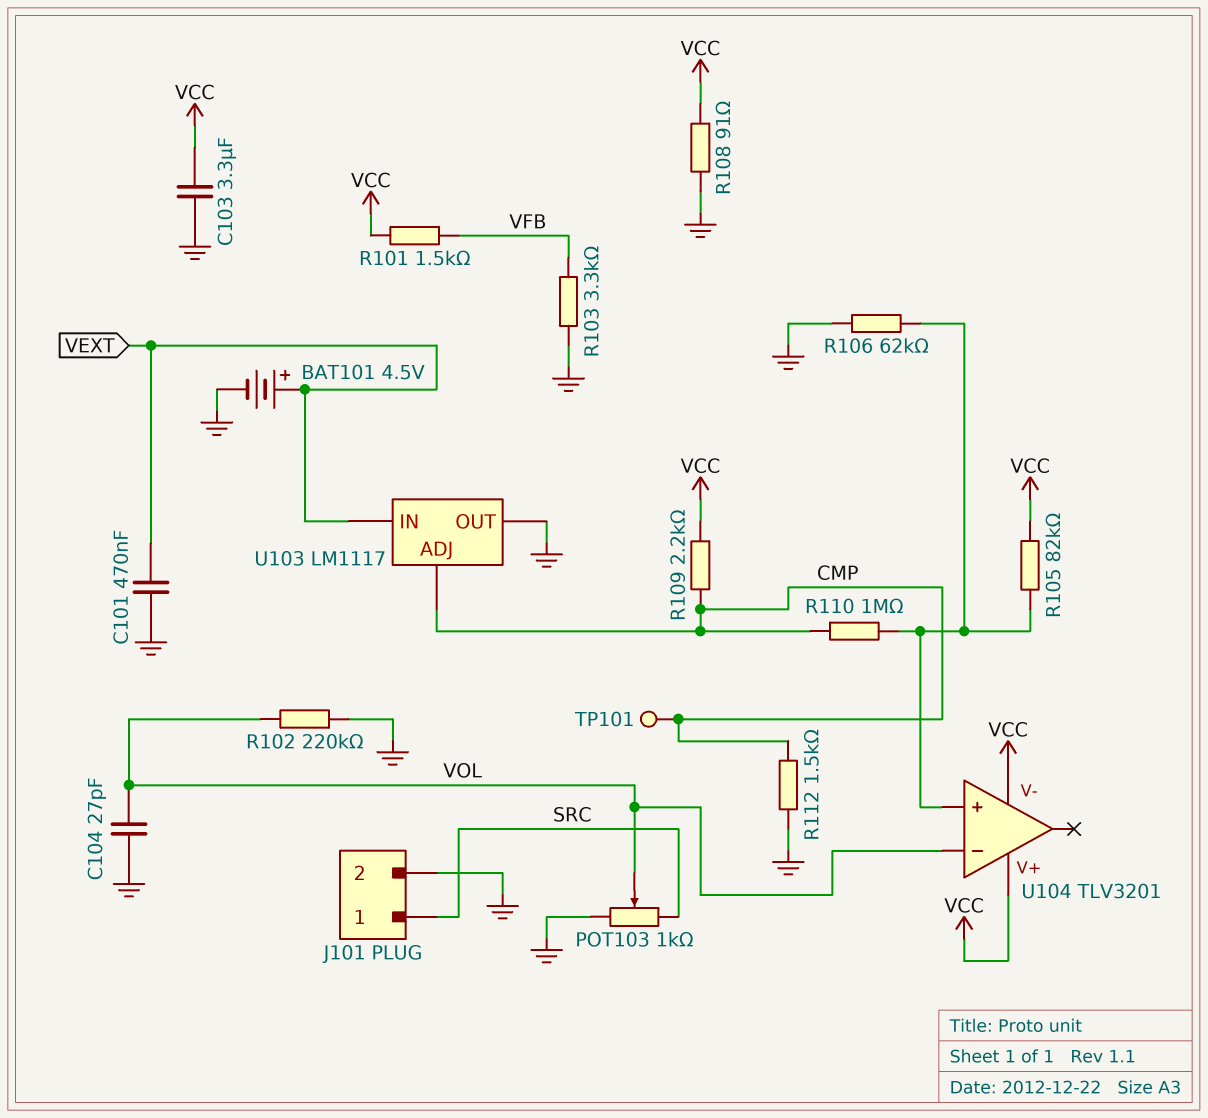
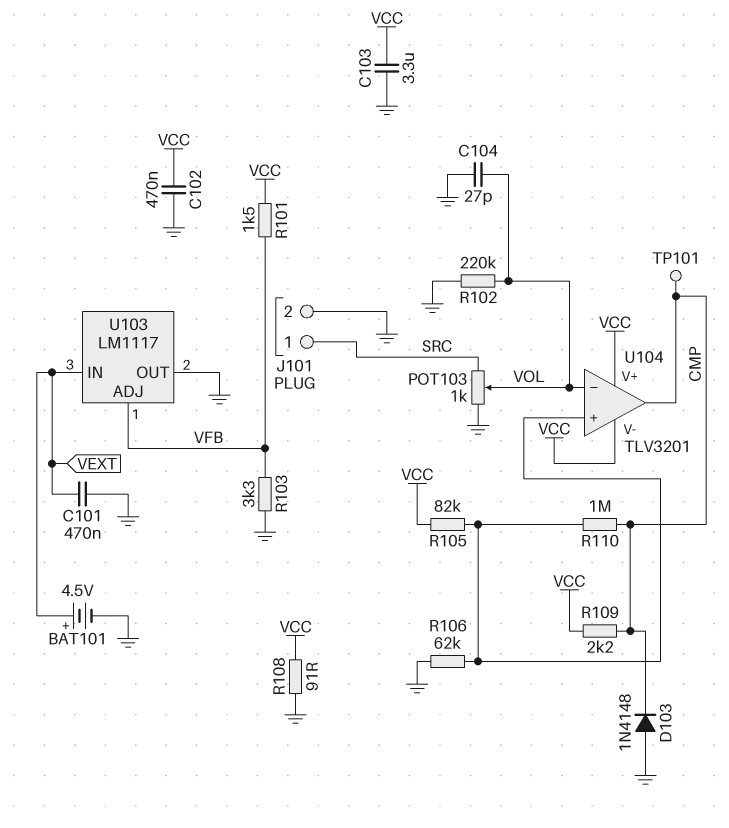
C102: none -> 470nF (GND, VCC)
D103: none -> diode 1N4148 (A GND, K CMP)
R112: 1.5k (CMP, GND) -> none
U103 pin ADJ: CMP -> VFB
U104 pin out: none -> CMP

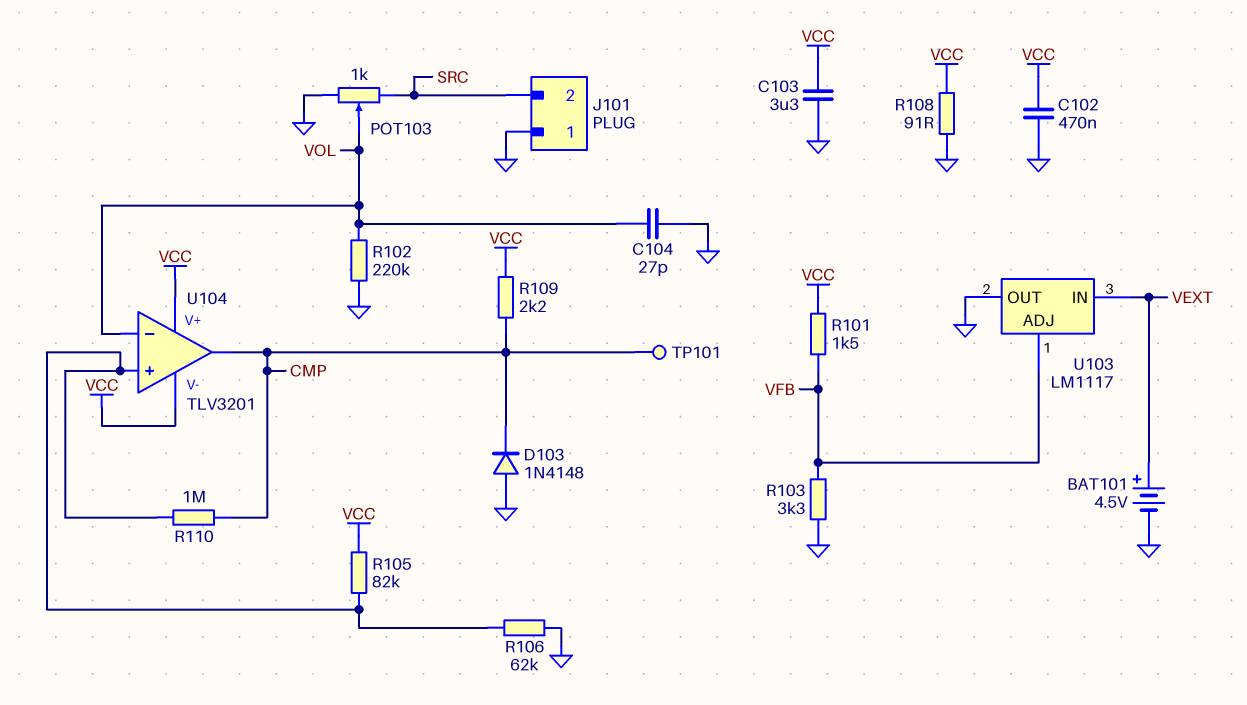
C101: 470nF (GND, VEXT) -> none
J101 pin 1: SRC -> GND
J101 pin 2: GND -> SRC

